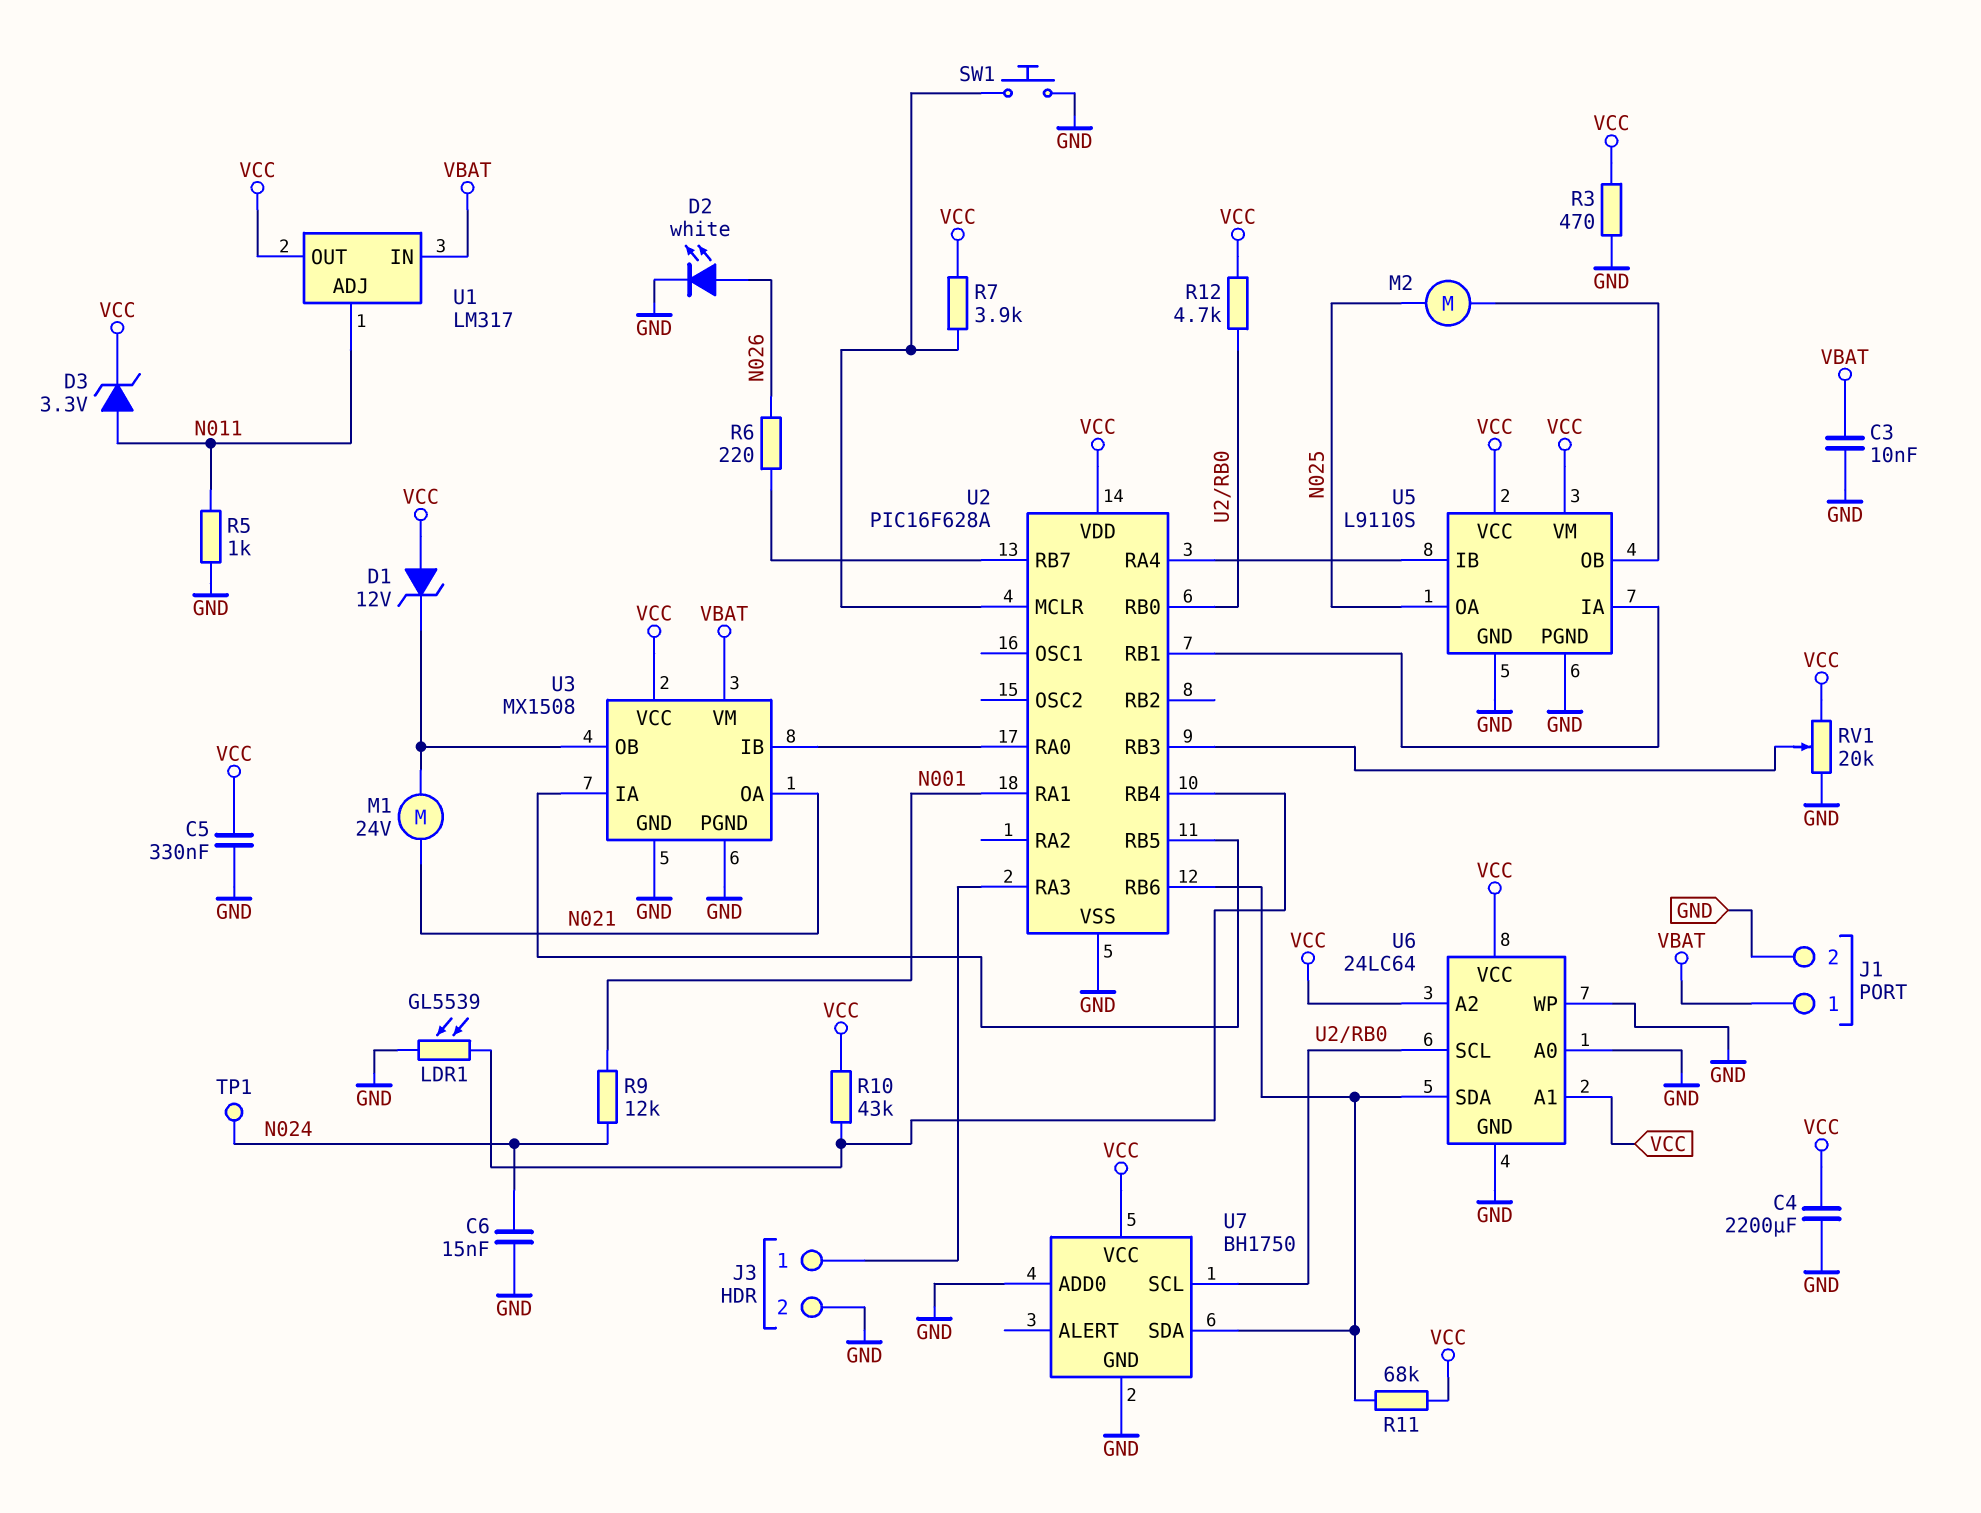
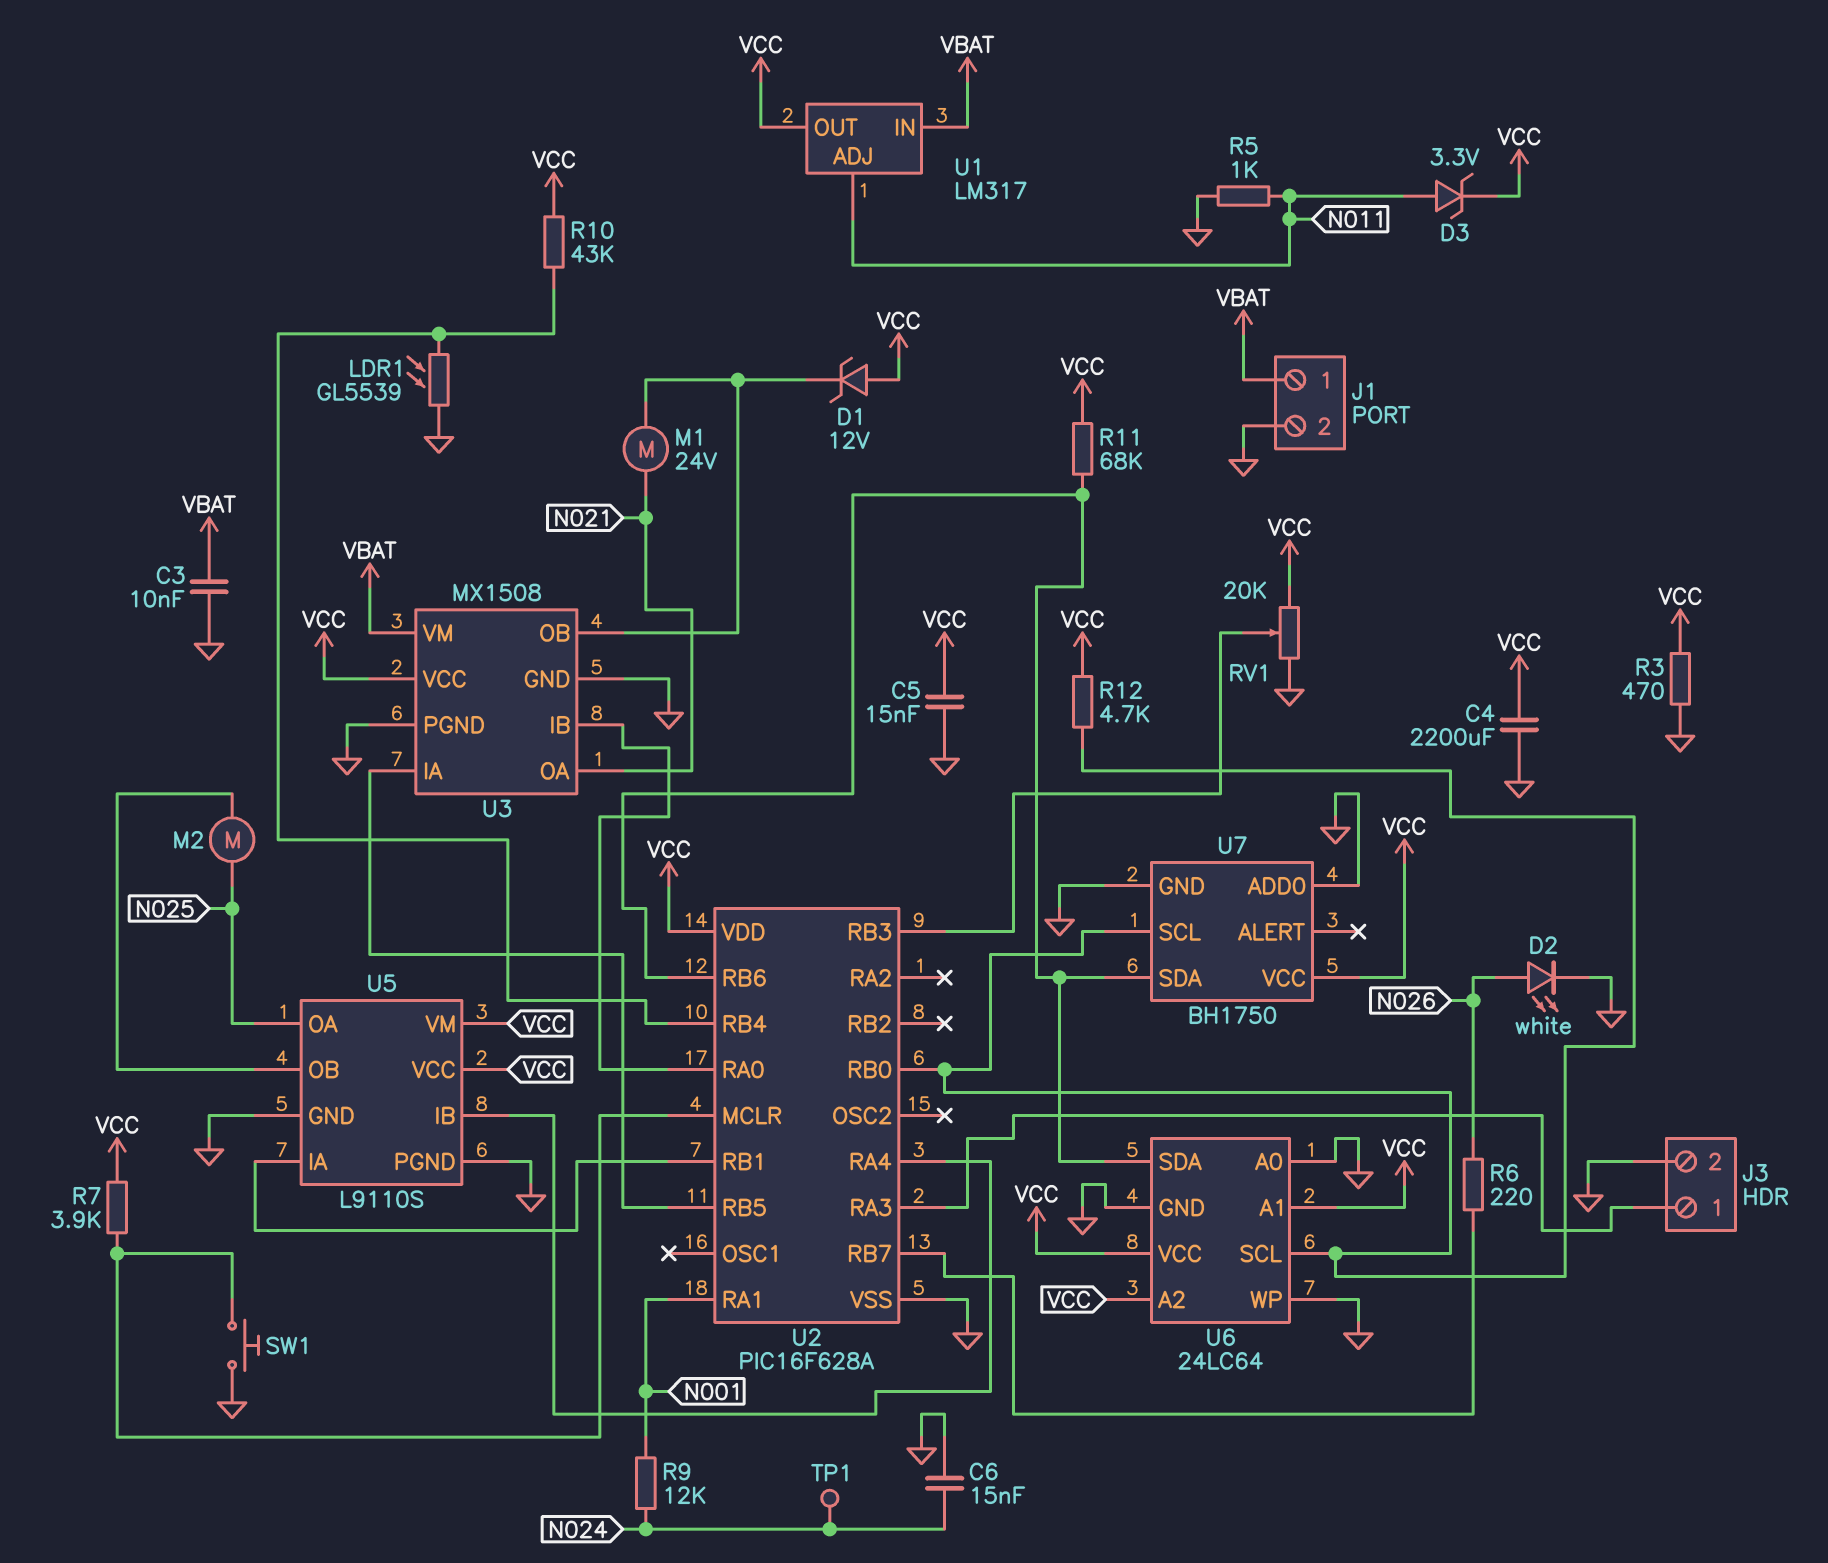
C5: 330nF (GND, VCC) -> 15nF (GND, VCC)

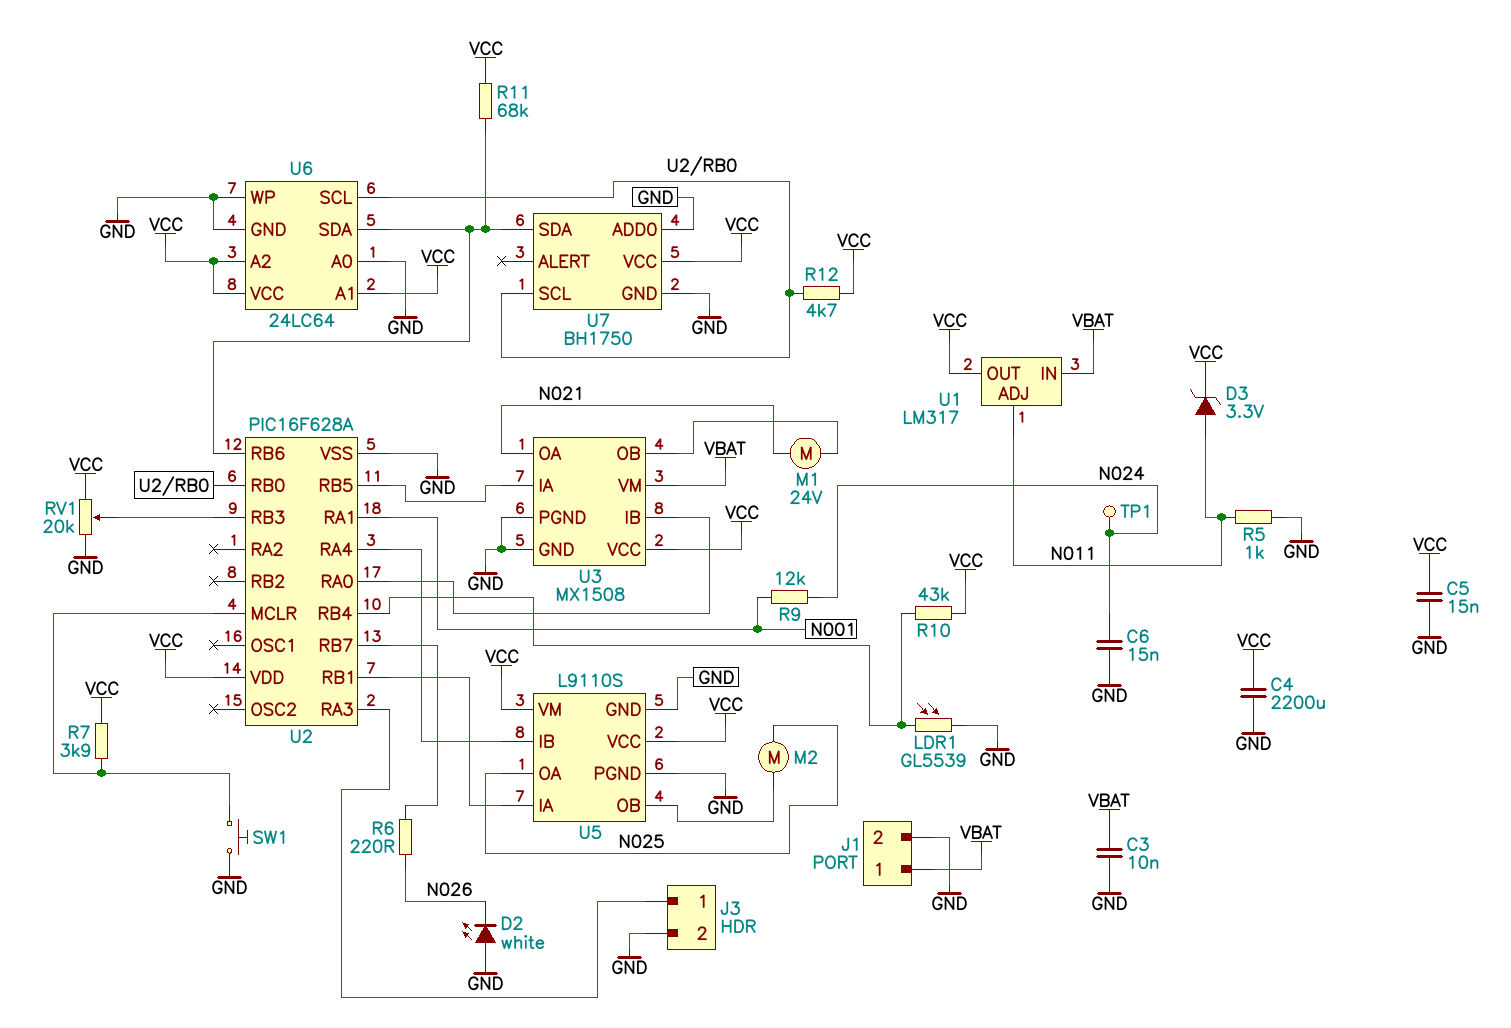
D1: zener 12V (A VCC, K U3/OB) -> none
D2: LED white (A N026, K GND) -> LED white (A GND, K N026)
R3: 470 (GND, VCC) -> none

